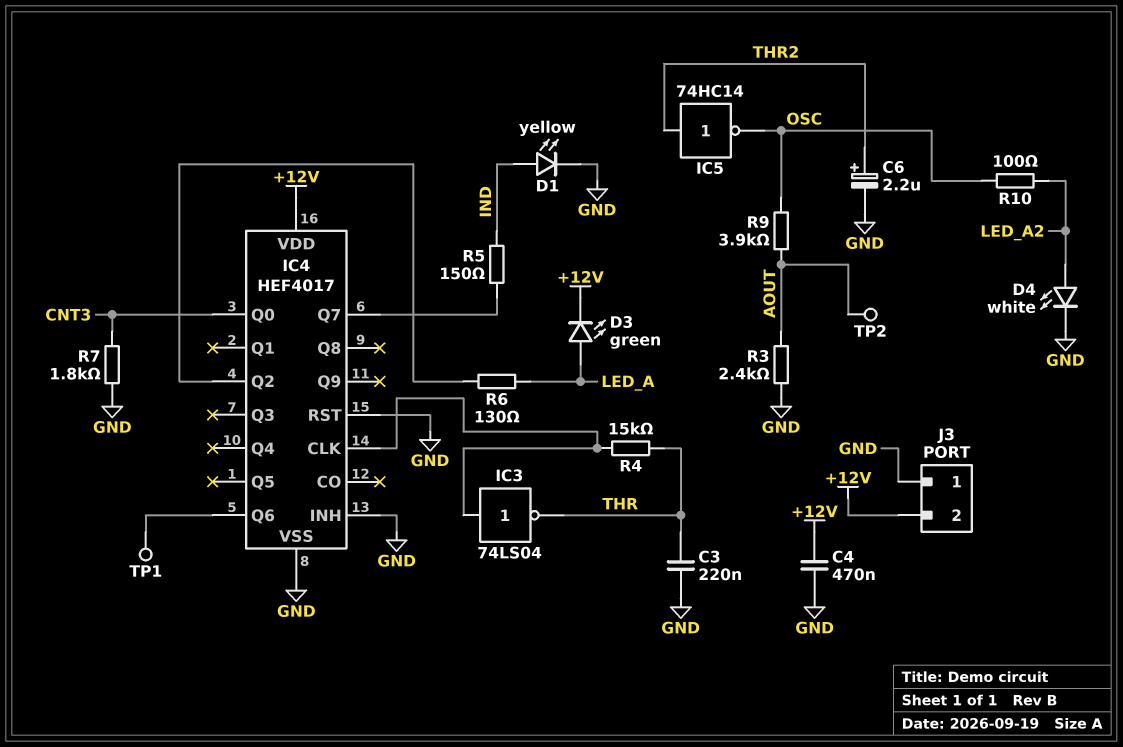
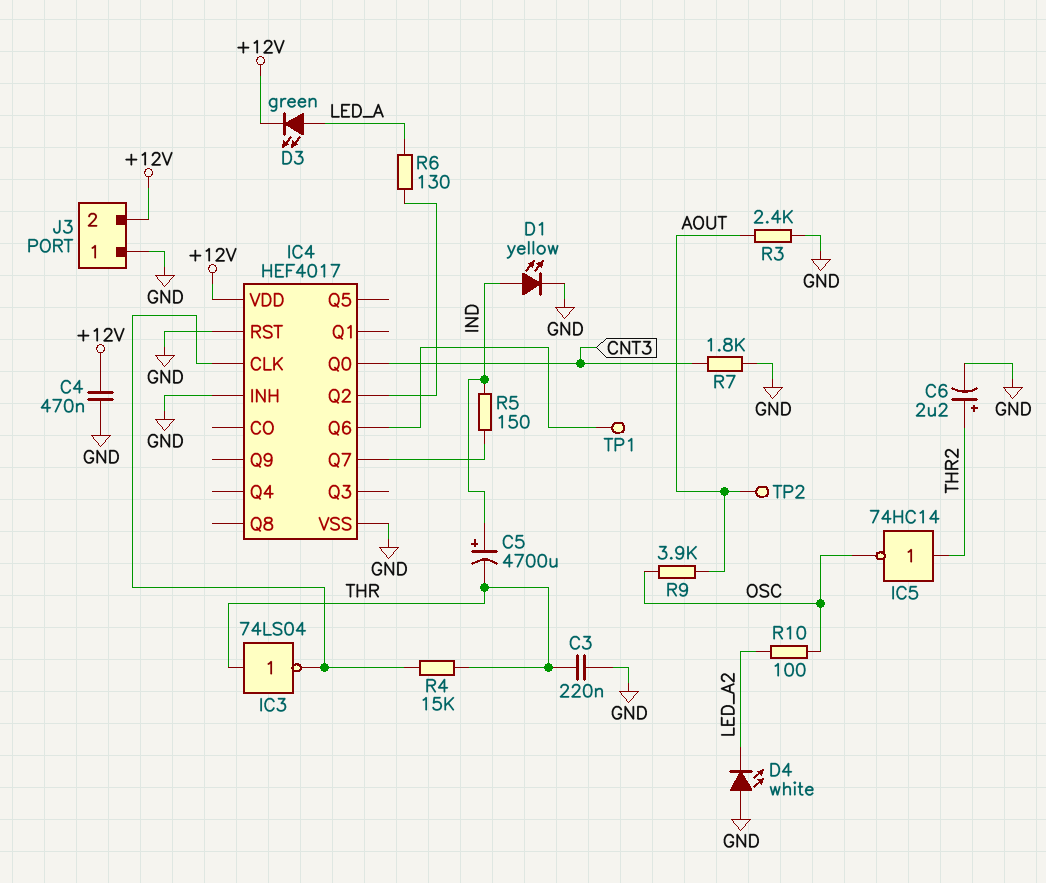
C5: none -> 4700uF (plus IND, minus THR)
D4: LED white (A LED_A2, K GND) -> LED white (A GND, K LED_A2)
IC3: NOT 74LS04 (in IC4/CLK, out THR) -> NOT 74LS04 (in THR, out IC4/CLK)

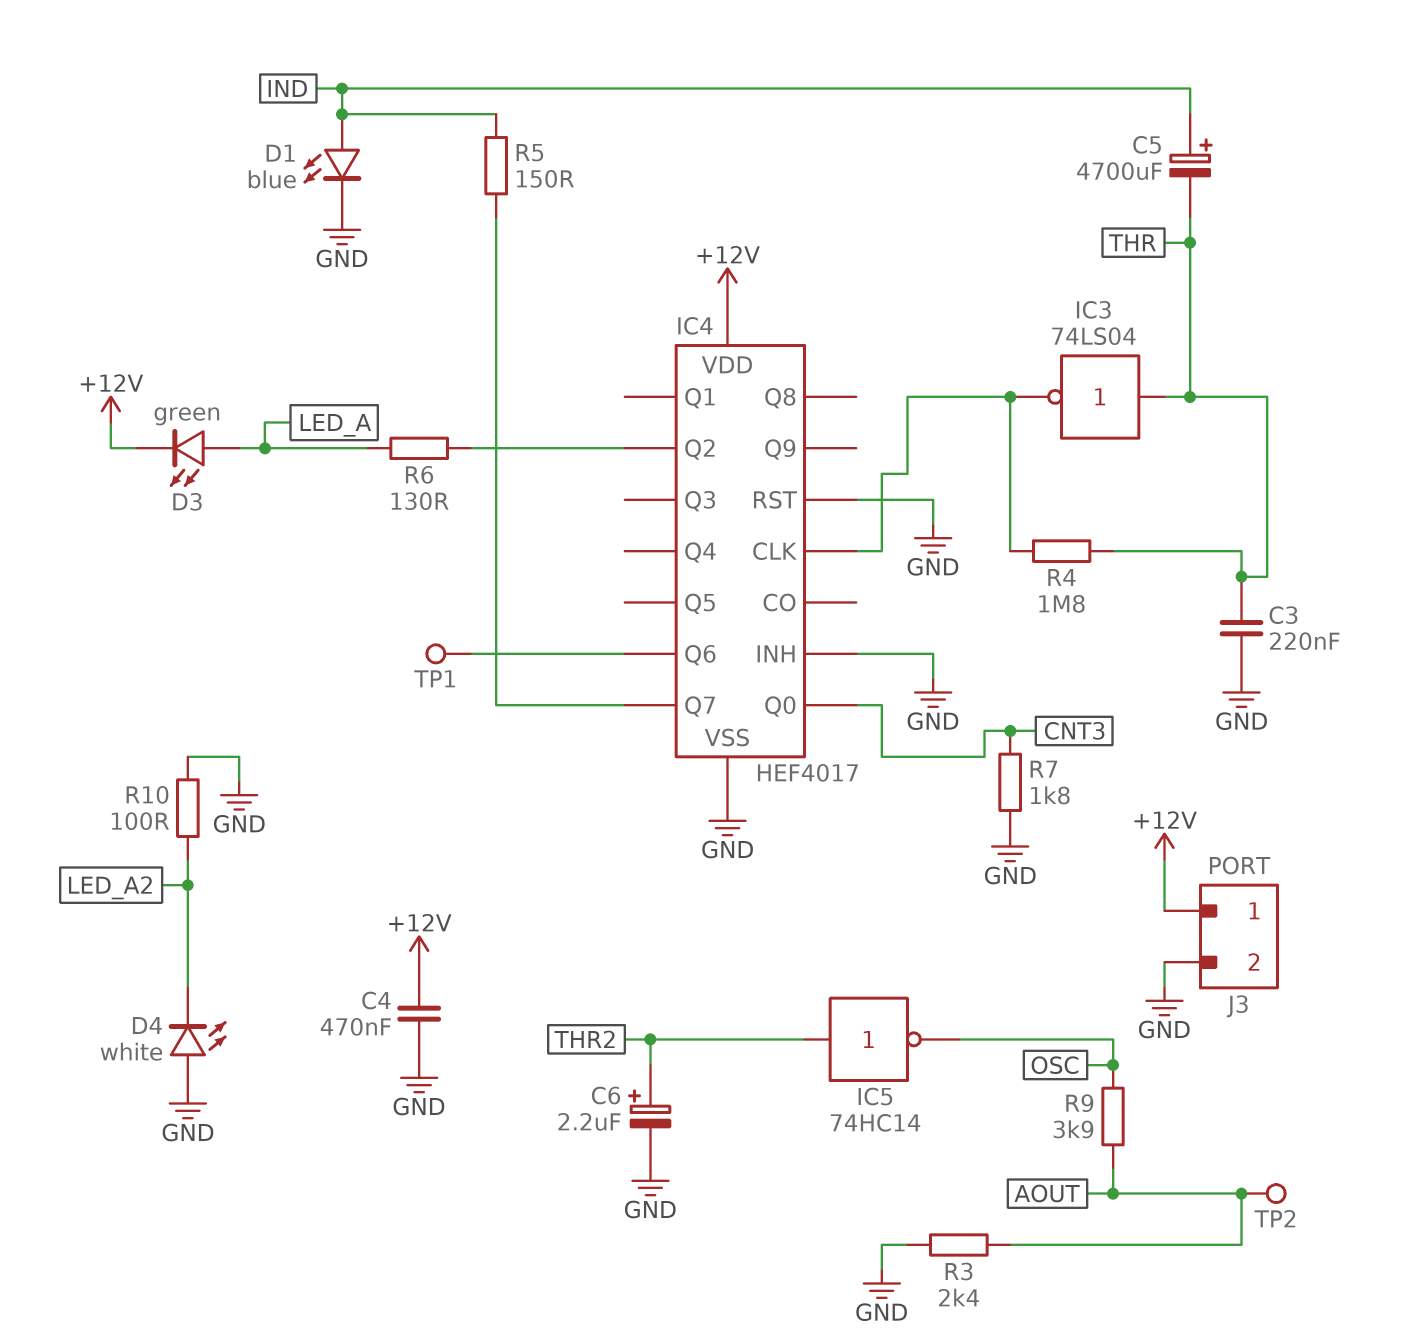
D1: LED yellow (A IND, K GND) -> LED blue (A IND, K GND)
J3 pin 1: GND -> +12V
J3 pin 2: +12V -> GND
R4: 15k (IC4/CLK, THR) -> 1.8M (IC4/CLK, THR)
R10: 100 (LED_A2, OSC) -> 100 (GND, LED_A2)

